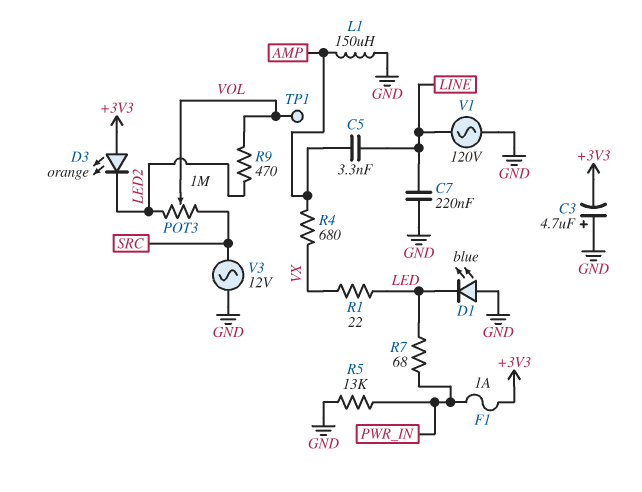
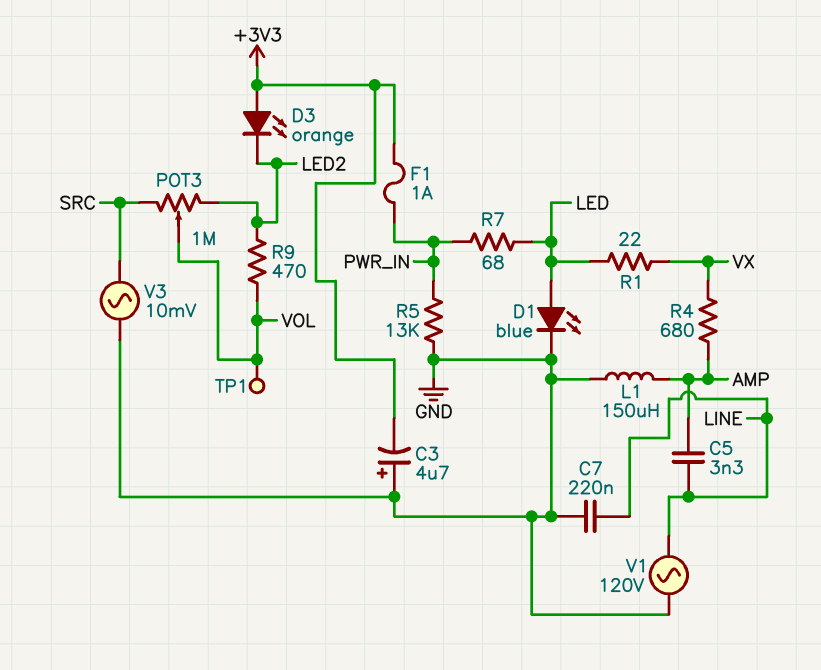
D1: LED blue (A GND, K LED) -> LED blue (A LED, K GND)
V3: AC 12V (GND, SRC) -> AC 10mV (GND, SRC)

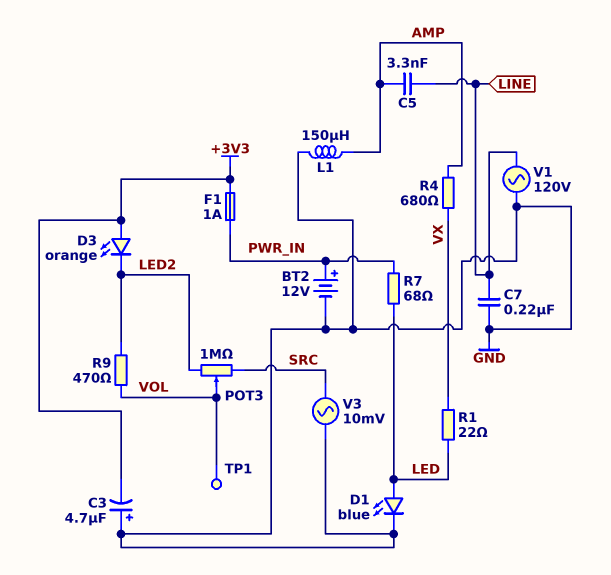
BT2: none -> 12V (plus PWR_IN, minus GND)
R5: 13k (GND, PWR_IN) -> none

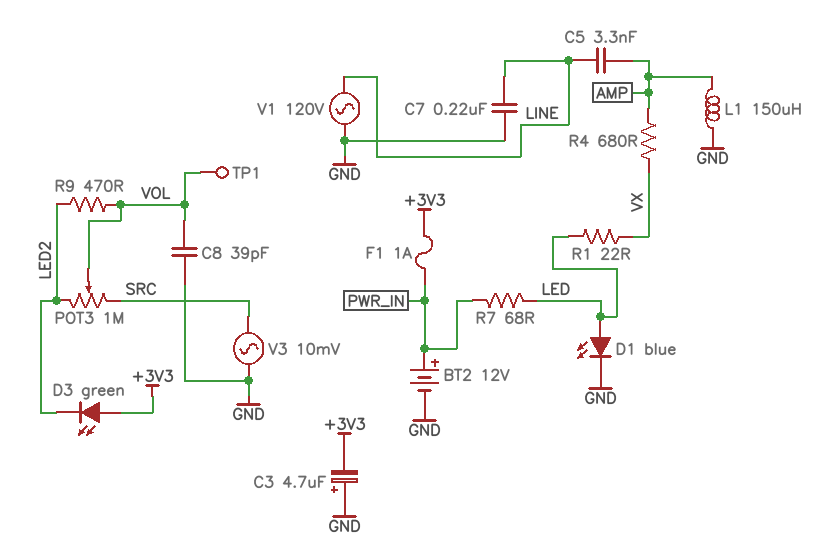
C8: none -> 39pF (GND, VOL)
D3: LED orange (A +3V3, K LED2) -> LED green (A +3V3, K LED2)

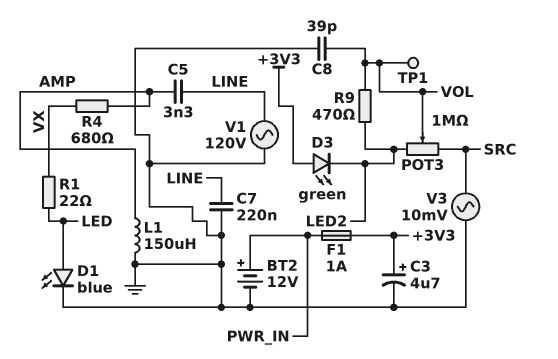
C3: 4.7uF (plus GND, minus +3V3) -> 4.7uF (plus +3V3, minus GND)
R7: 68 (LED, PWR_IN) -> none

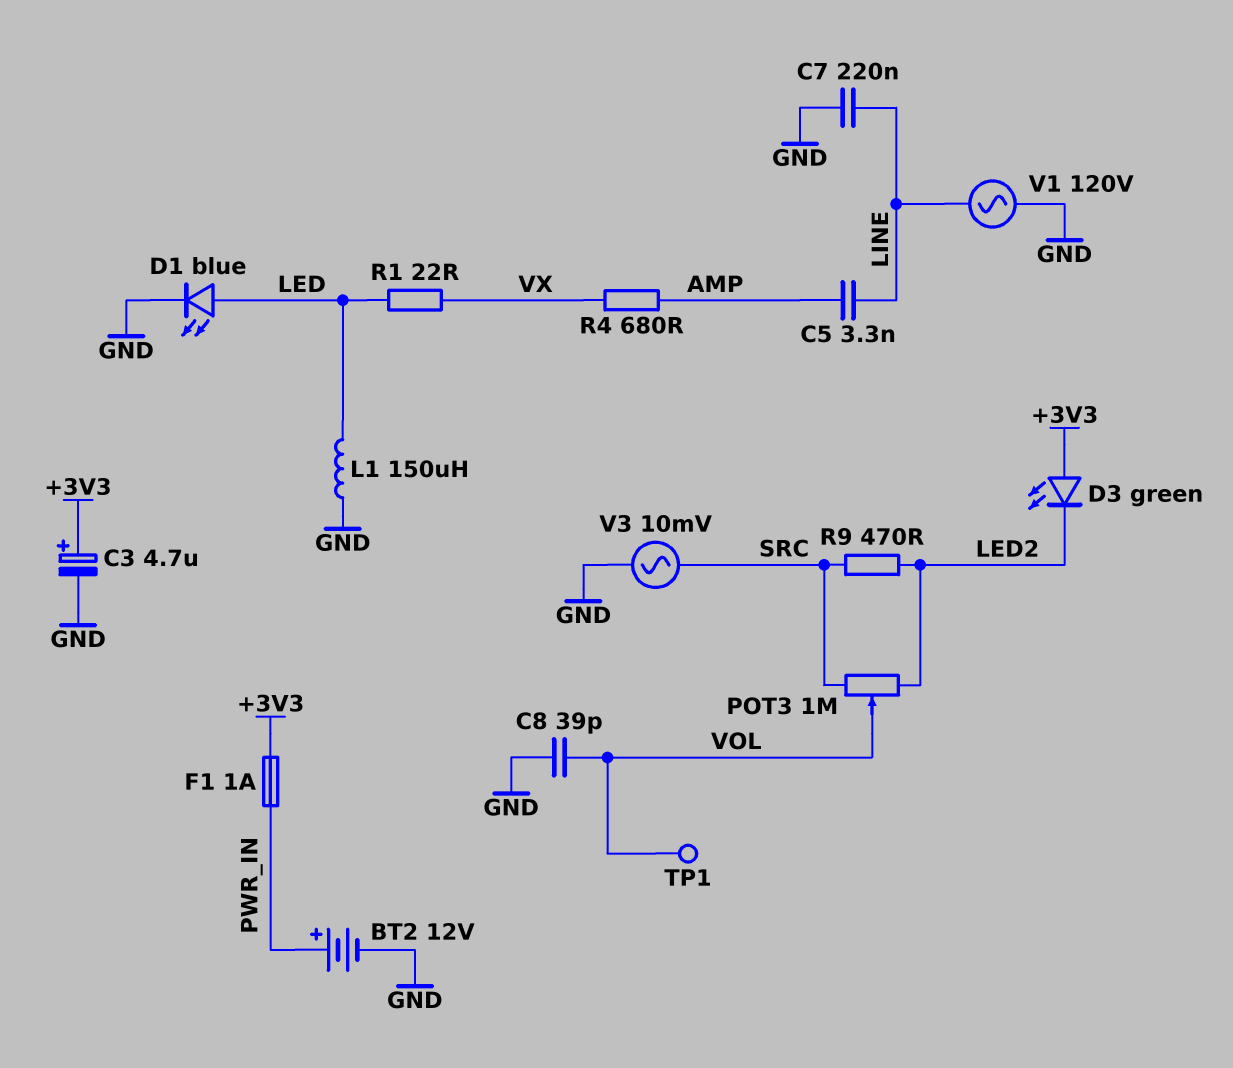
L1: 150uH (AMP, GND) -> 150uH (GND, LED)
R9: 470 (LED2, VOL) -> 470 (LED2, SRC)

